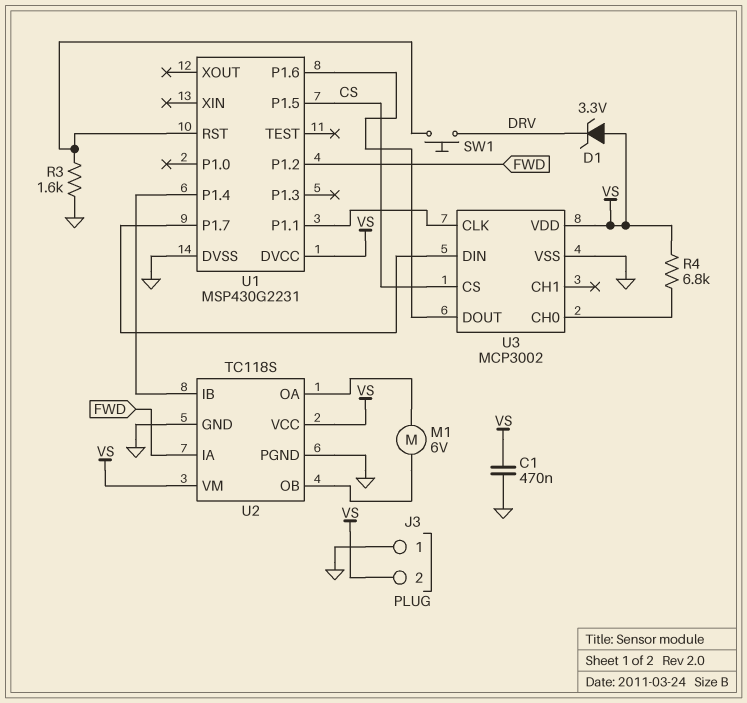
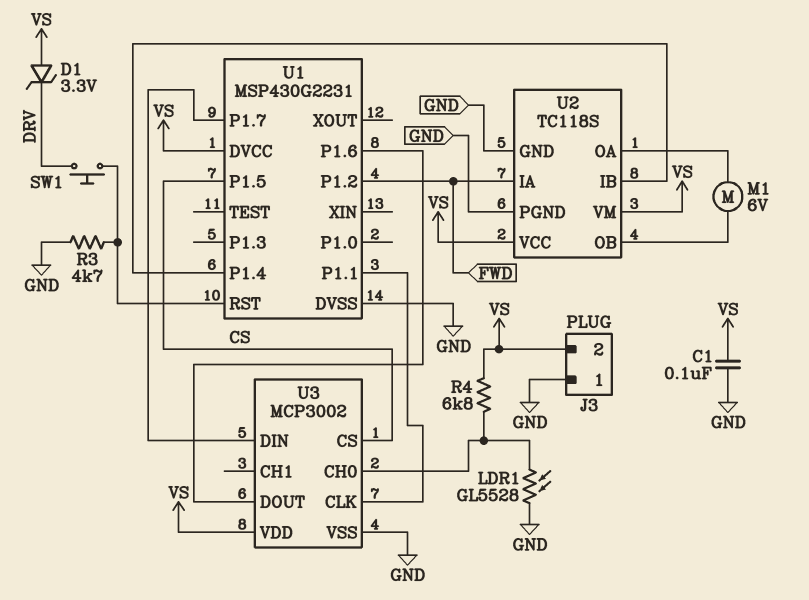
C1: 470nF (GND, VS) -> 100nF (GND, VS)
LDR1: none -> GL5528 (GND, U3/CH0)
R3: 1.6k (GND, U1/RST) -> 4.7k (GND, U1/RST)

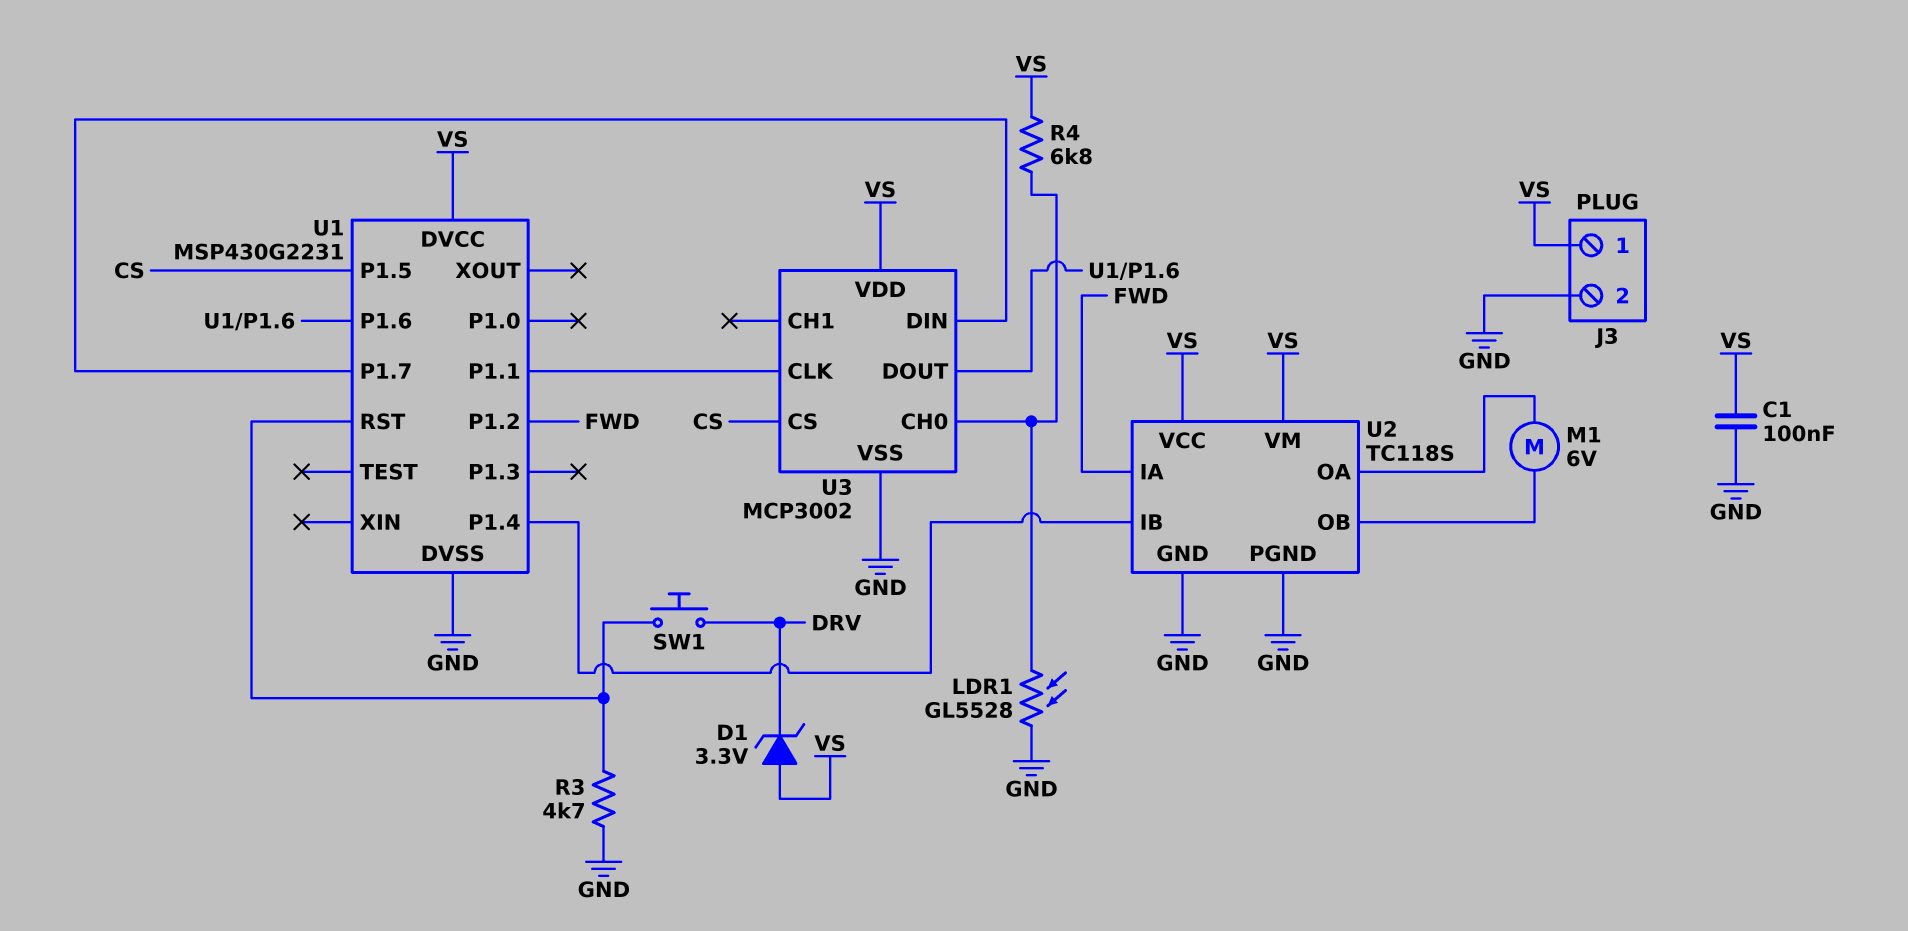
J3 pin 1: GND -> VS
J3 pin 2: VS -> GND

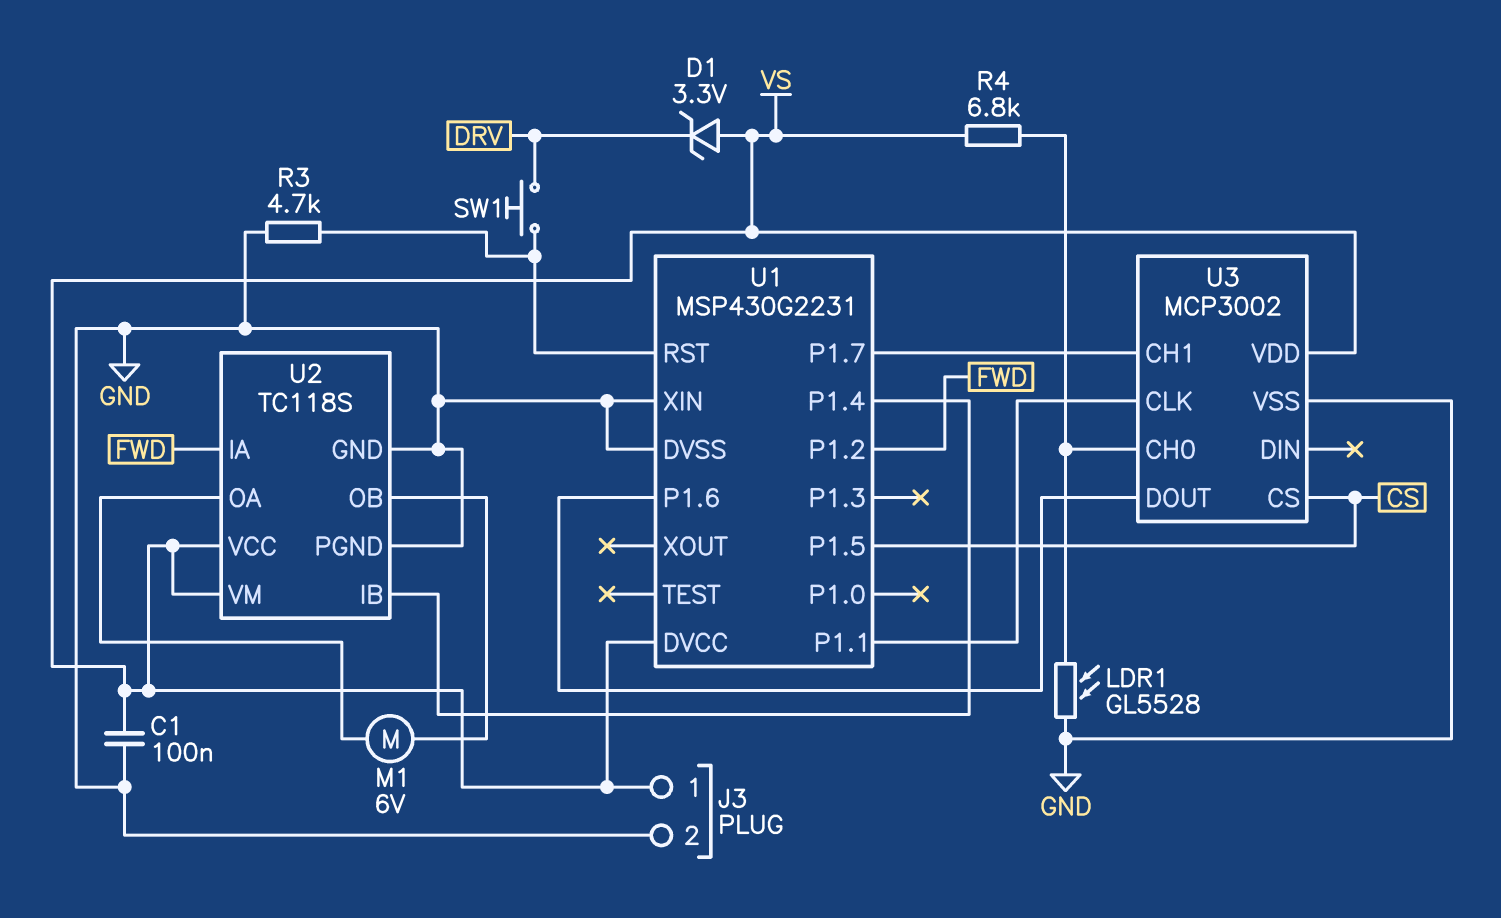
U1 pin XIN: none -> GND
U3 pin CH1: none -> U1/P1.7
U3 pin DIN: U1/P1.7 -> none

